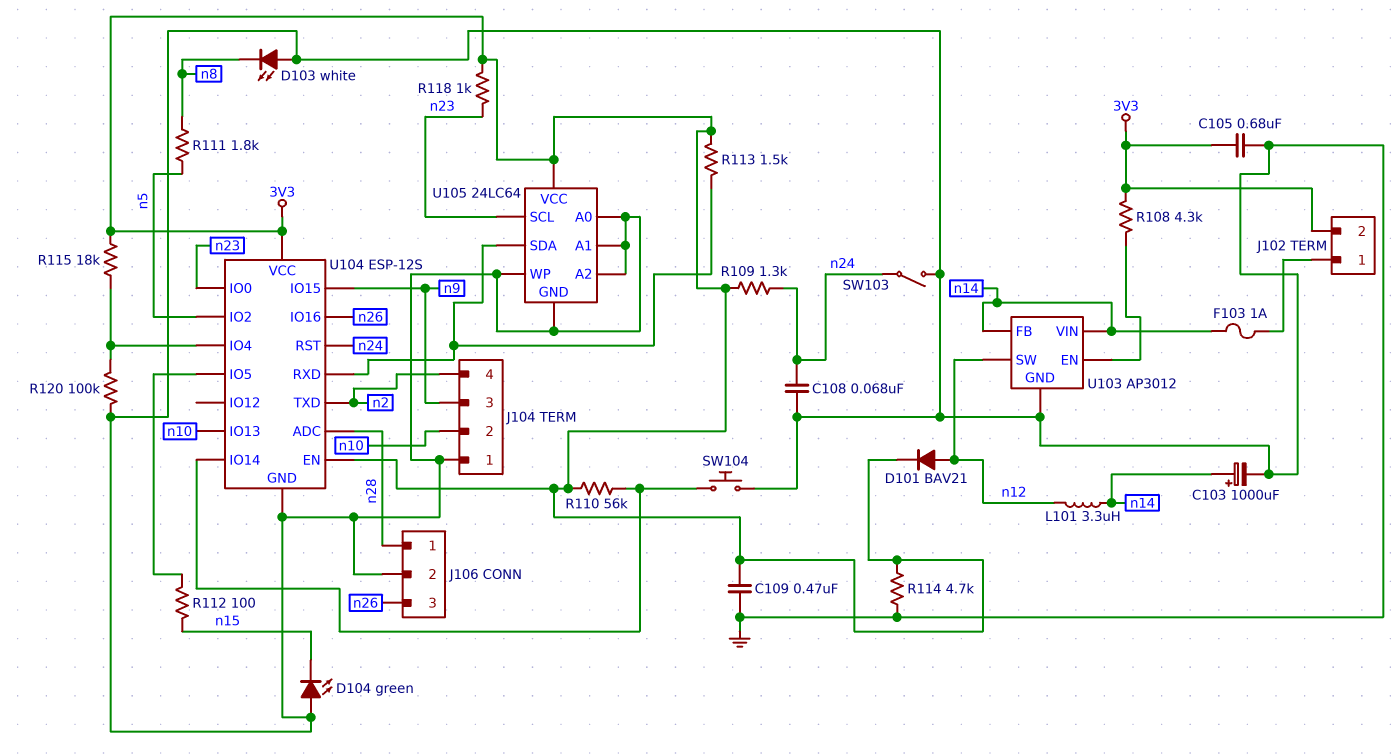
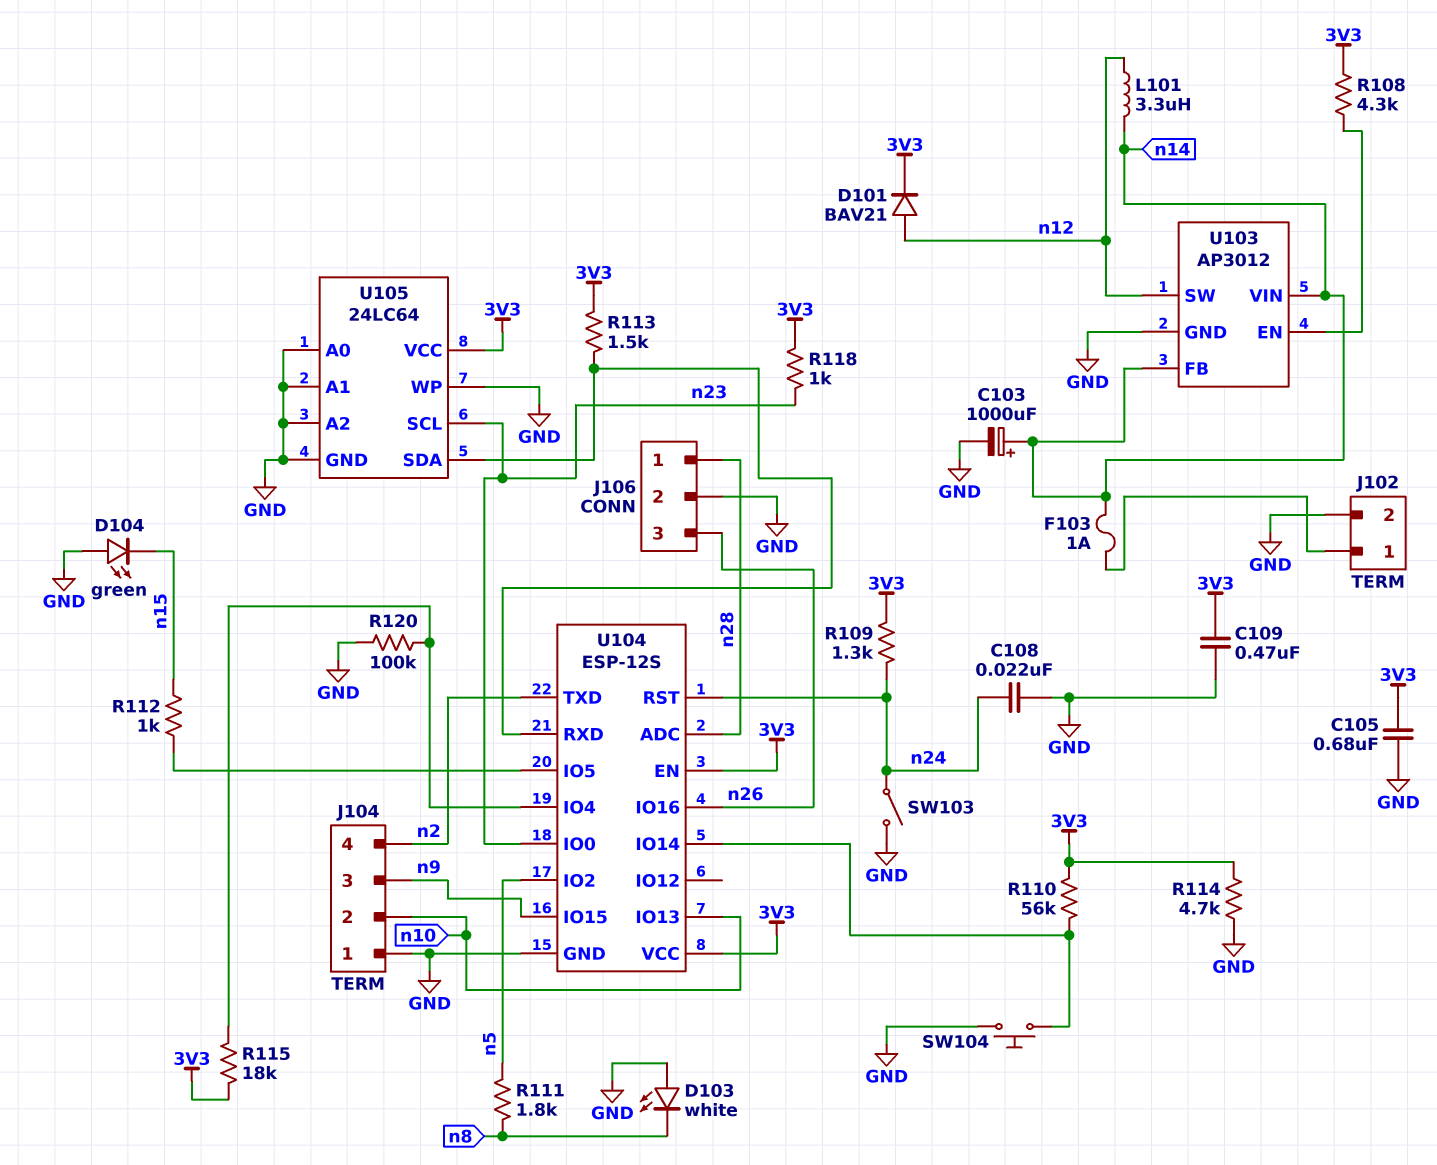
C108: 68nF (GND, n24) -> 22nF (GND, n24)
J102 pin 2: 3V3 -> GND
R112: 100 (U104/IO5, n15) -> 1k (U104/IO5, n15)

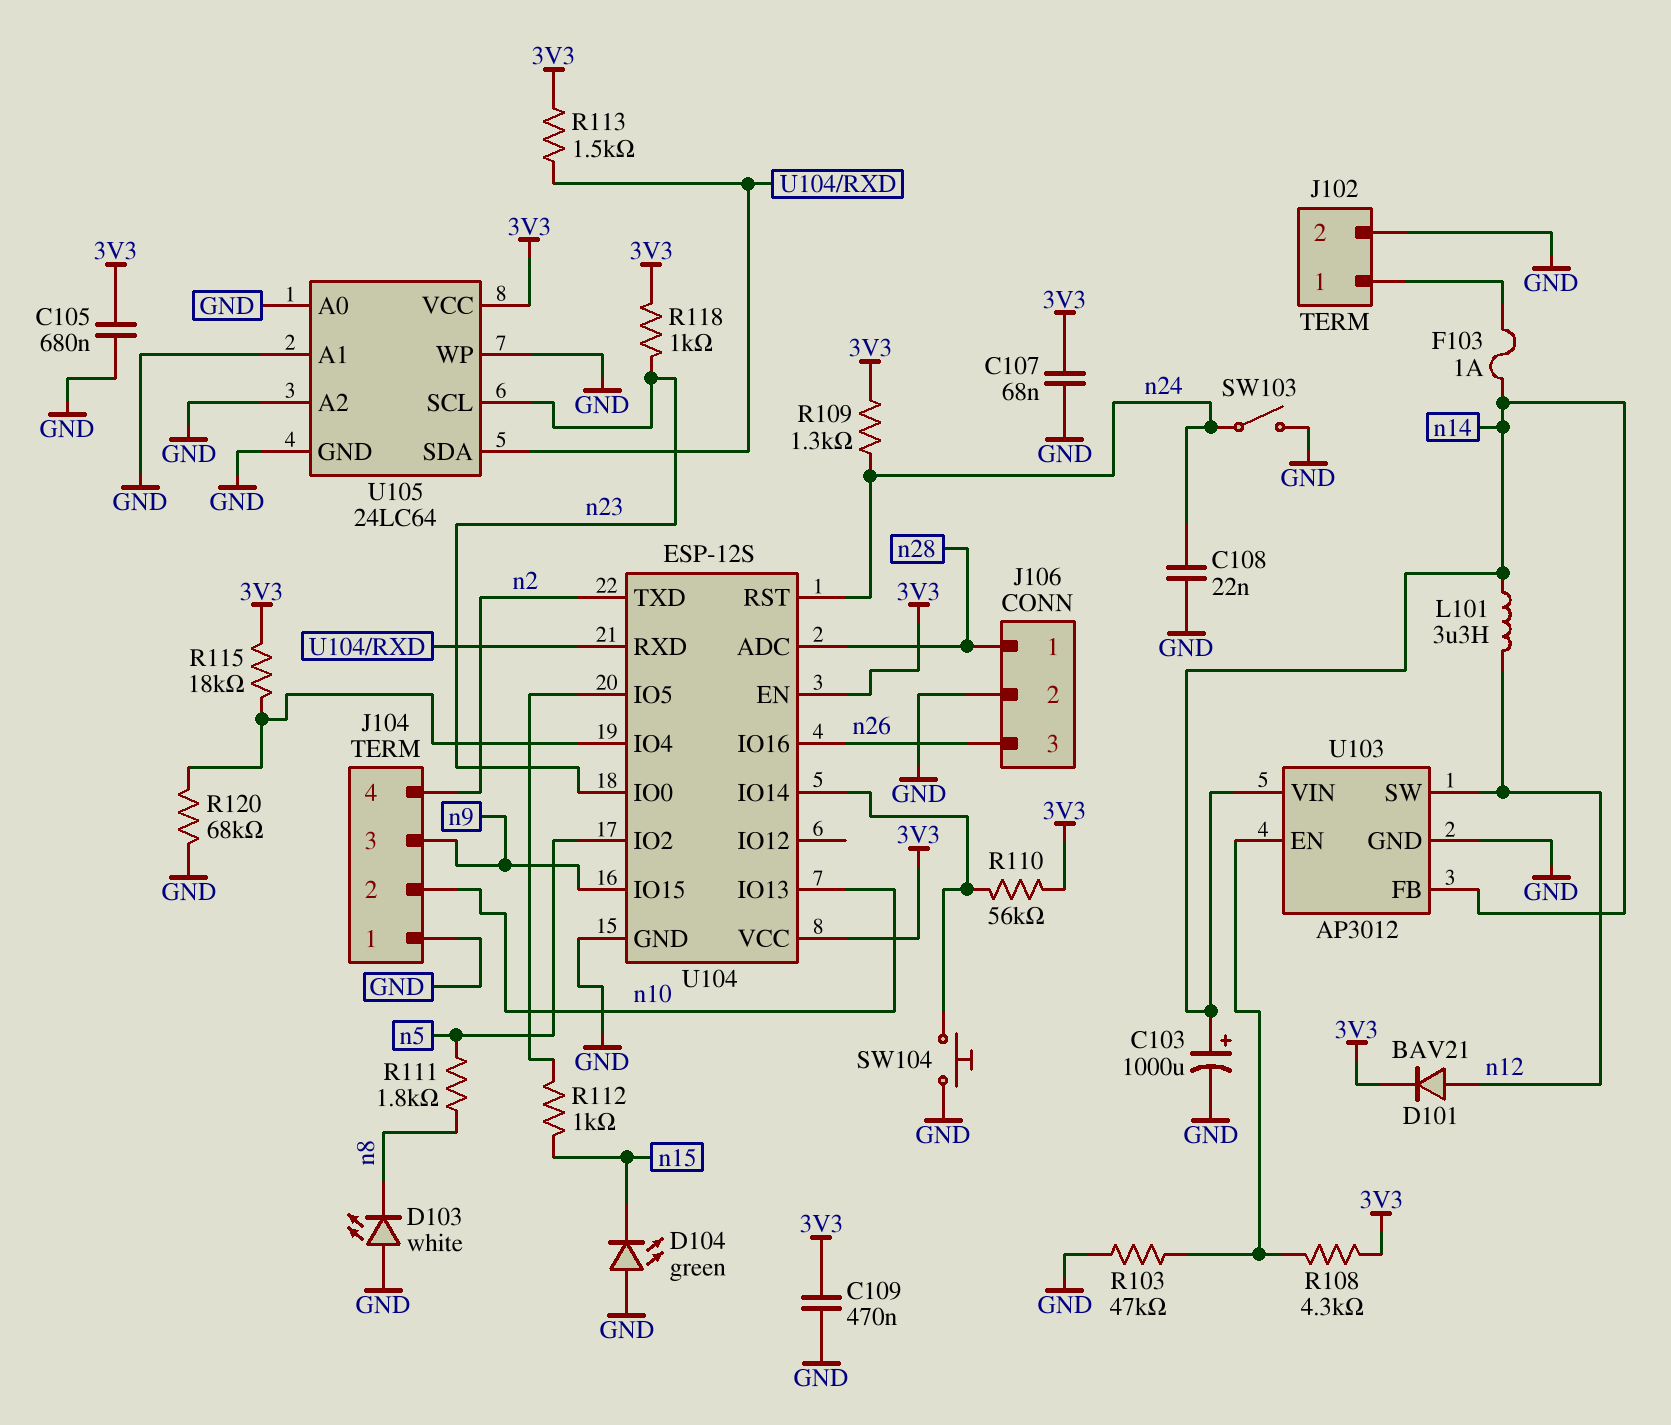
C107: none -> 68nF (3V3, GND)
R103: none -> 47k (GND, U103/EN)
R114: 4.7k (3V3, GND) -> none
R120: 100k (GND, U104/IO4) -> 68k (GND, U104/IO4)

